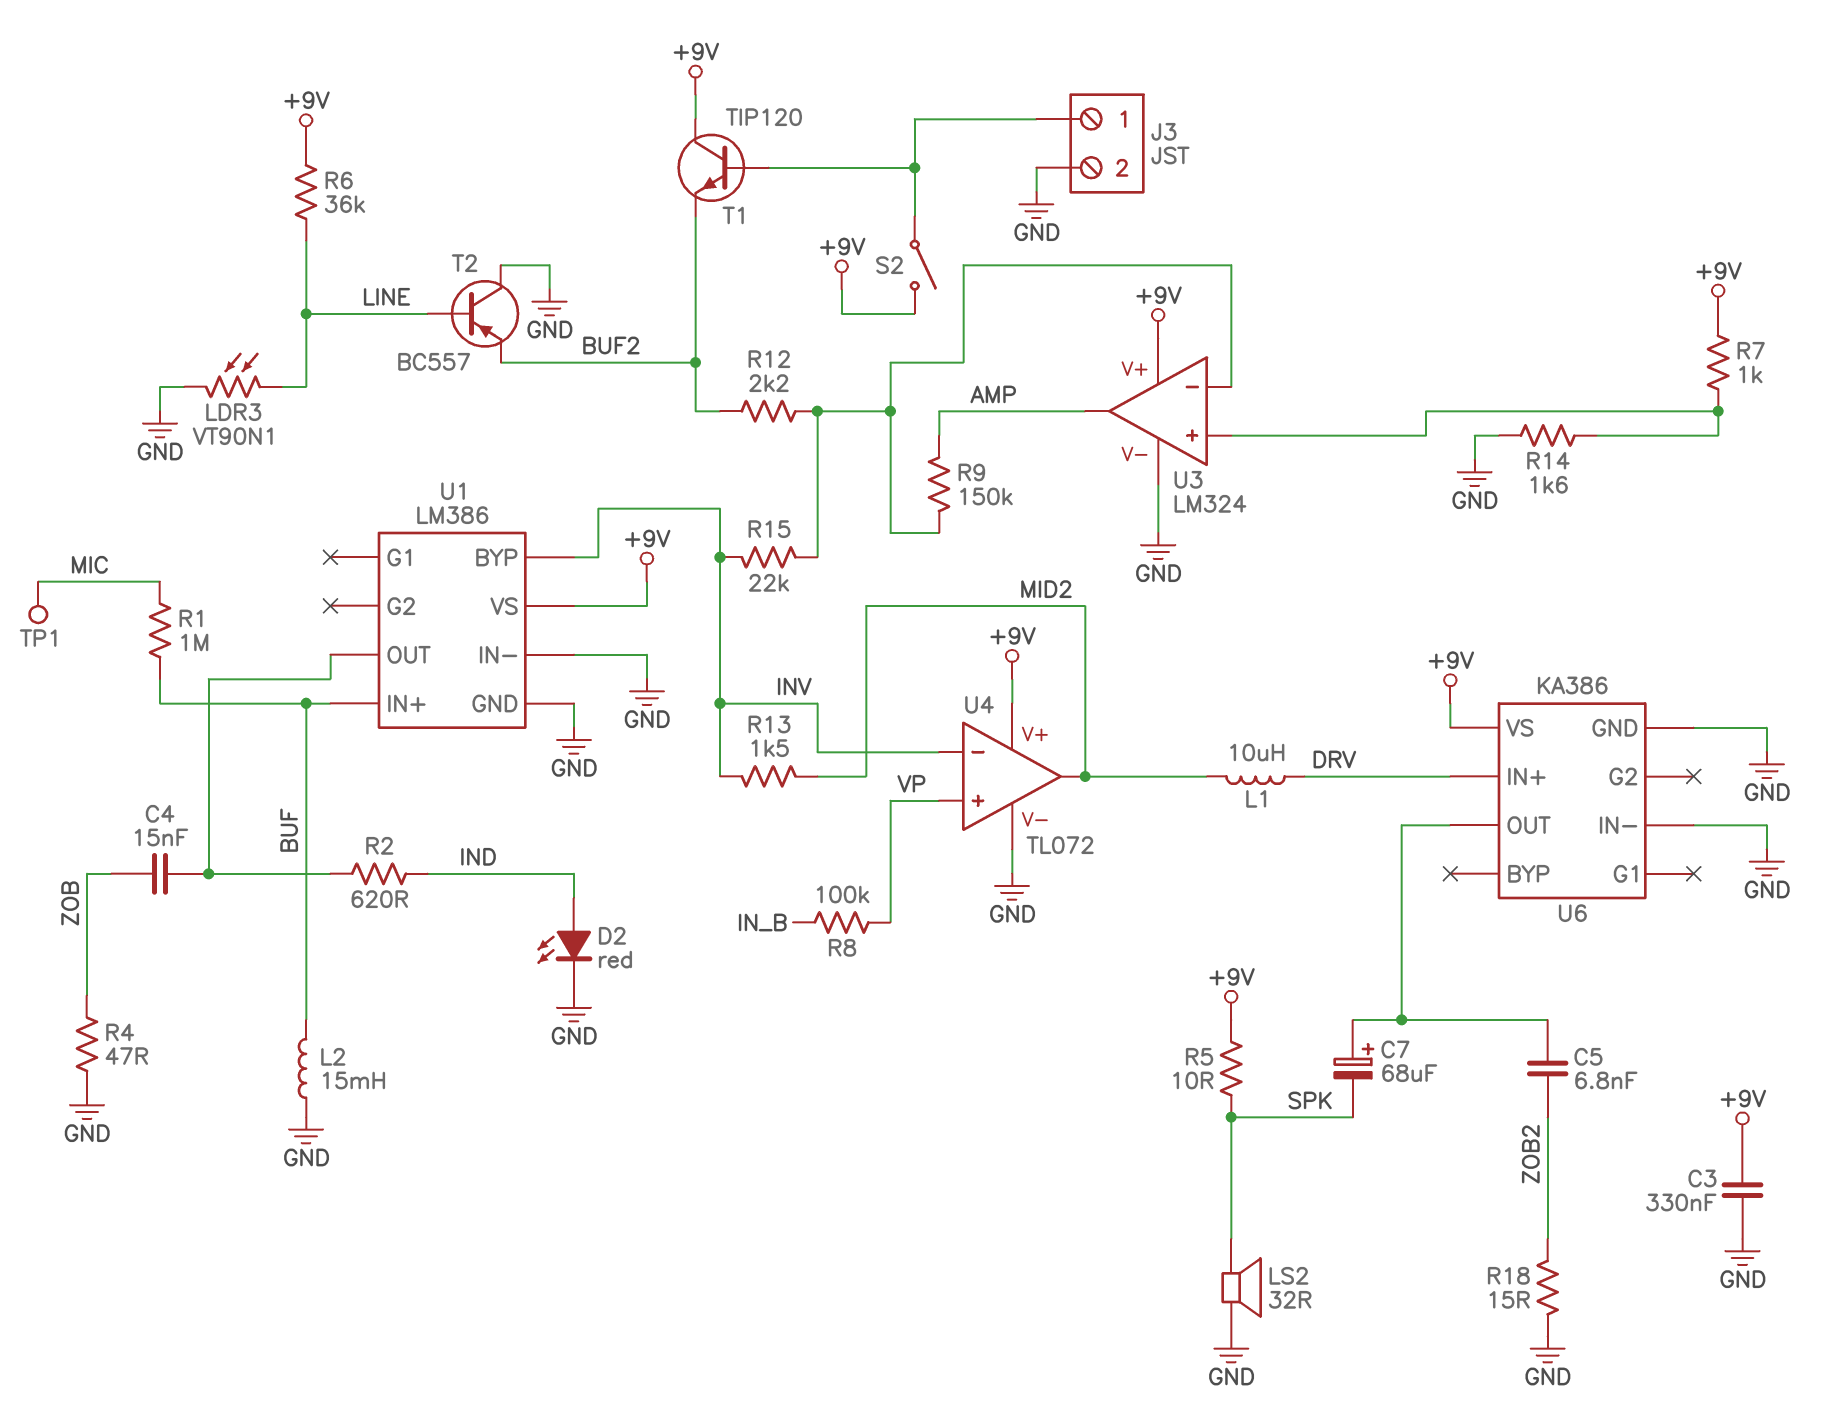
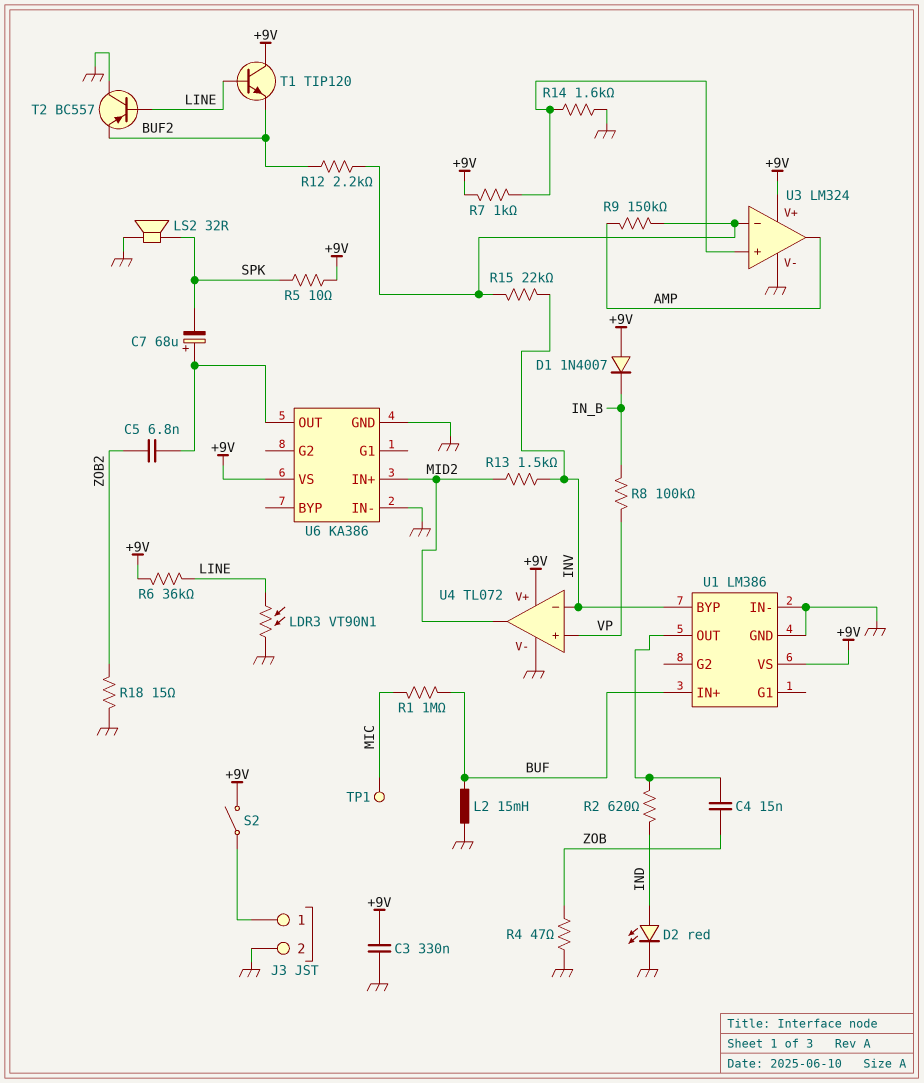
D1: none -> diode 1N4007 (A +9V, K IN_B)
L1: 10uH (DRV, MID2) -> none
T1: NPN TIP120 (B J3/1, C +9V, E BUF2) -> NPN TIP120 (B LINE, C +9V, E BUF2)
U6 pin IN+: DRV -> MID2

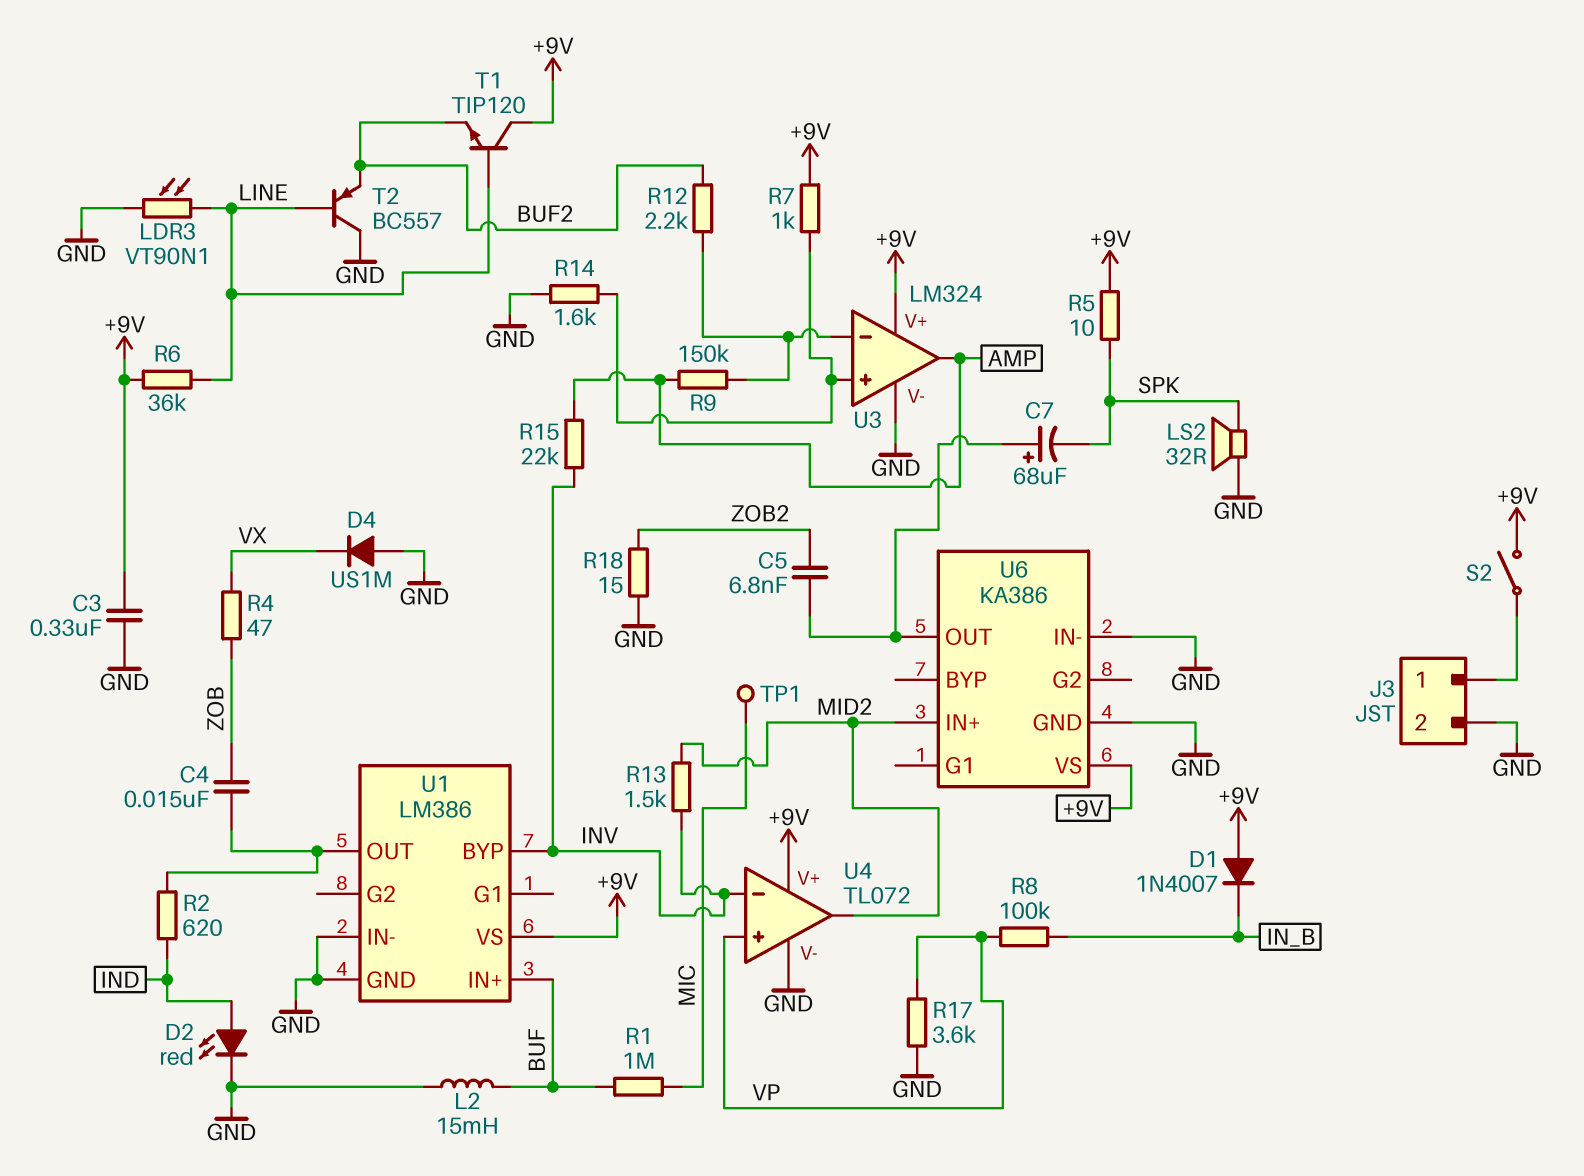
D4: none -> diode US1M (A GND, K VX)
R4: 47 (GND, ZOB) -> 47 (VX, ZOB)
R15: 22k (INV, U3/in-) -> 22k (AMP, INV)
R17: none -> 3.6k (GND, VP)

